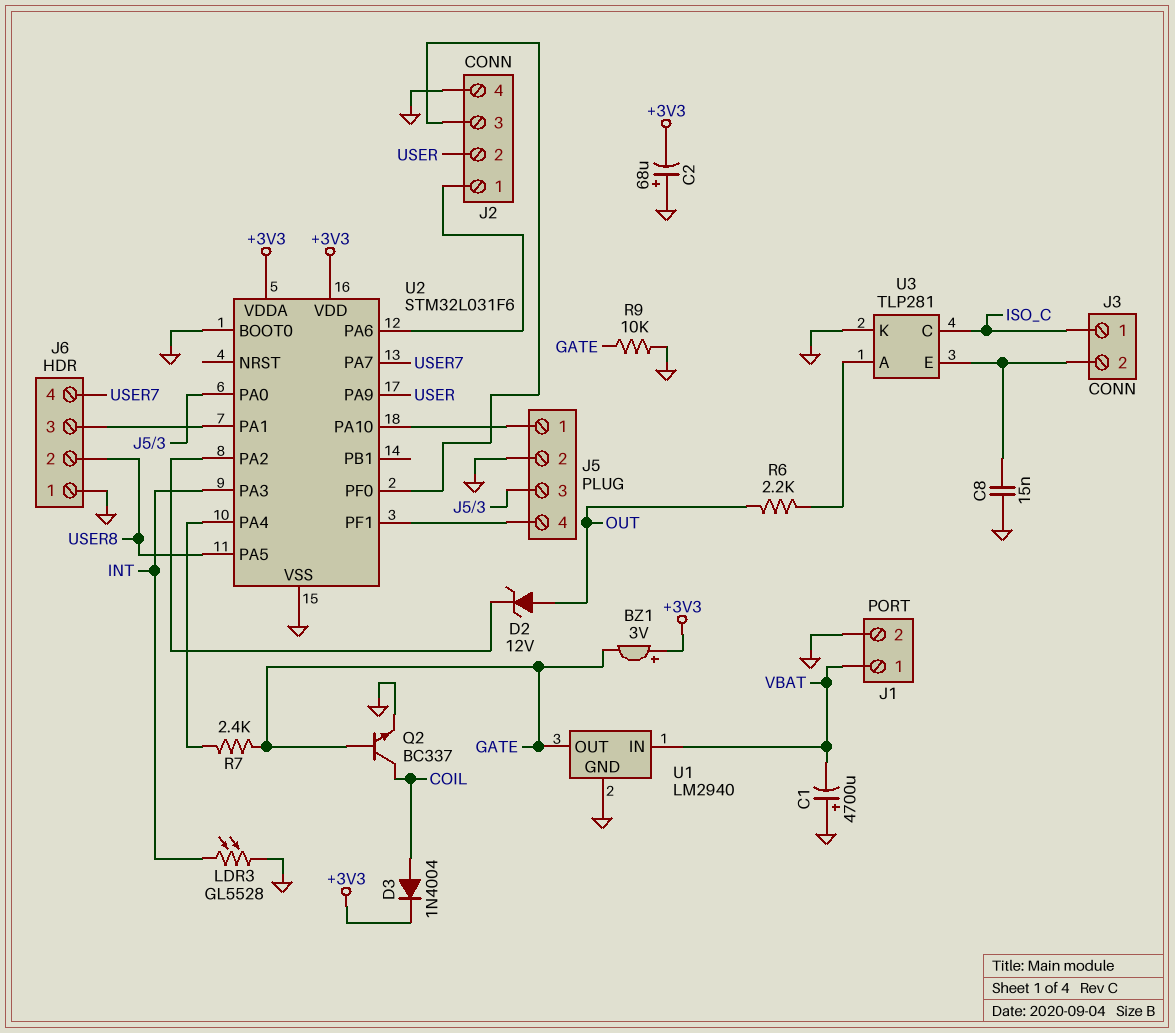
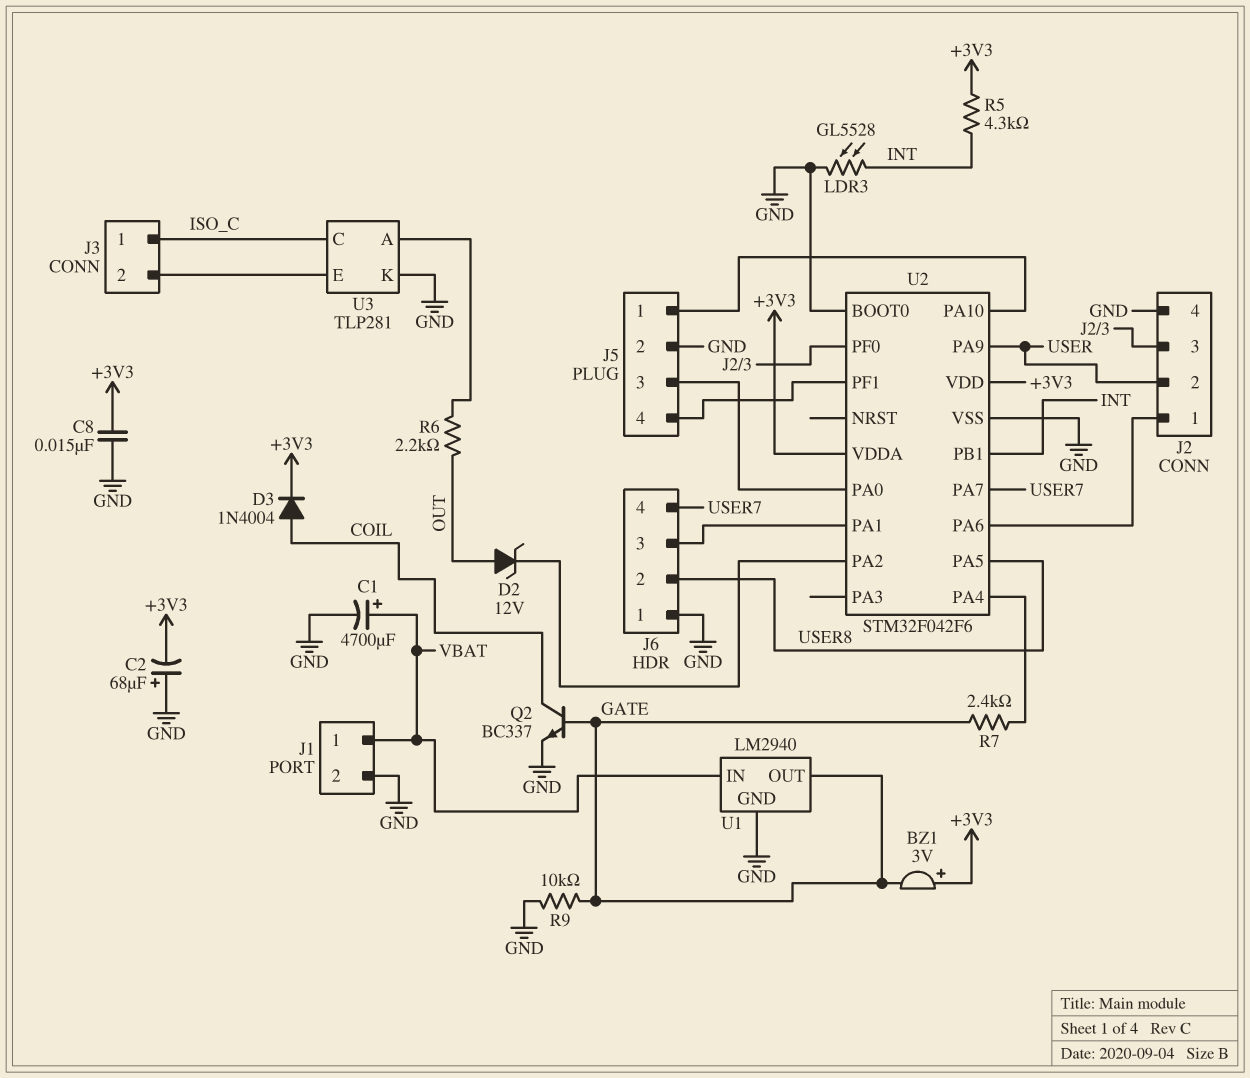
C1: 4700uF (plus GND, minus VBAT) -> 4700uF (plus VBAT, minus GND)
C8: 15nF (GND, J3/2) -> 15nF (+3V3, GND)
R5: none -> 4.3k (+3V3, INT)
U2: STM32L031F6 -> STM32F042F6
U2 pin PA3: INT -> none
U2 pin PB1: none -> INT

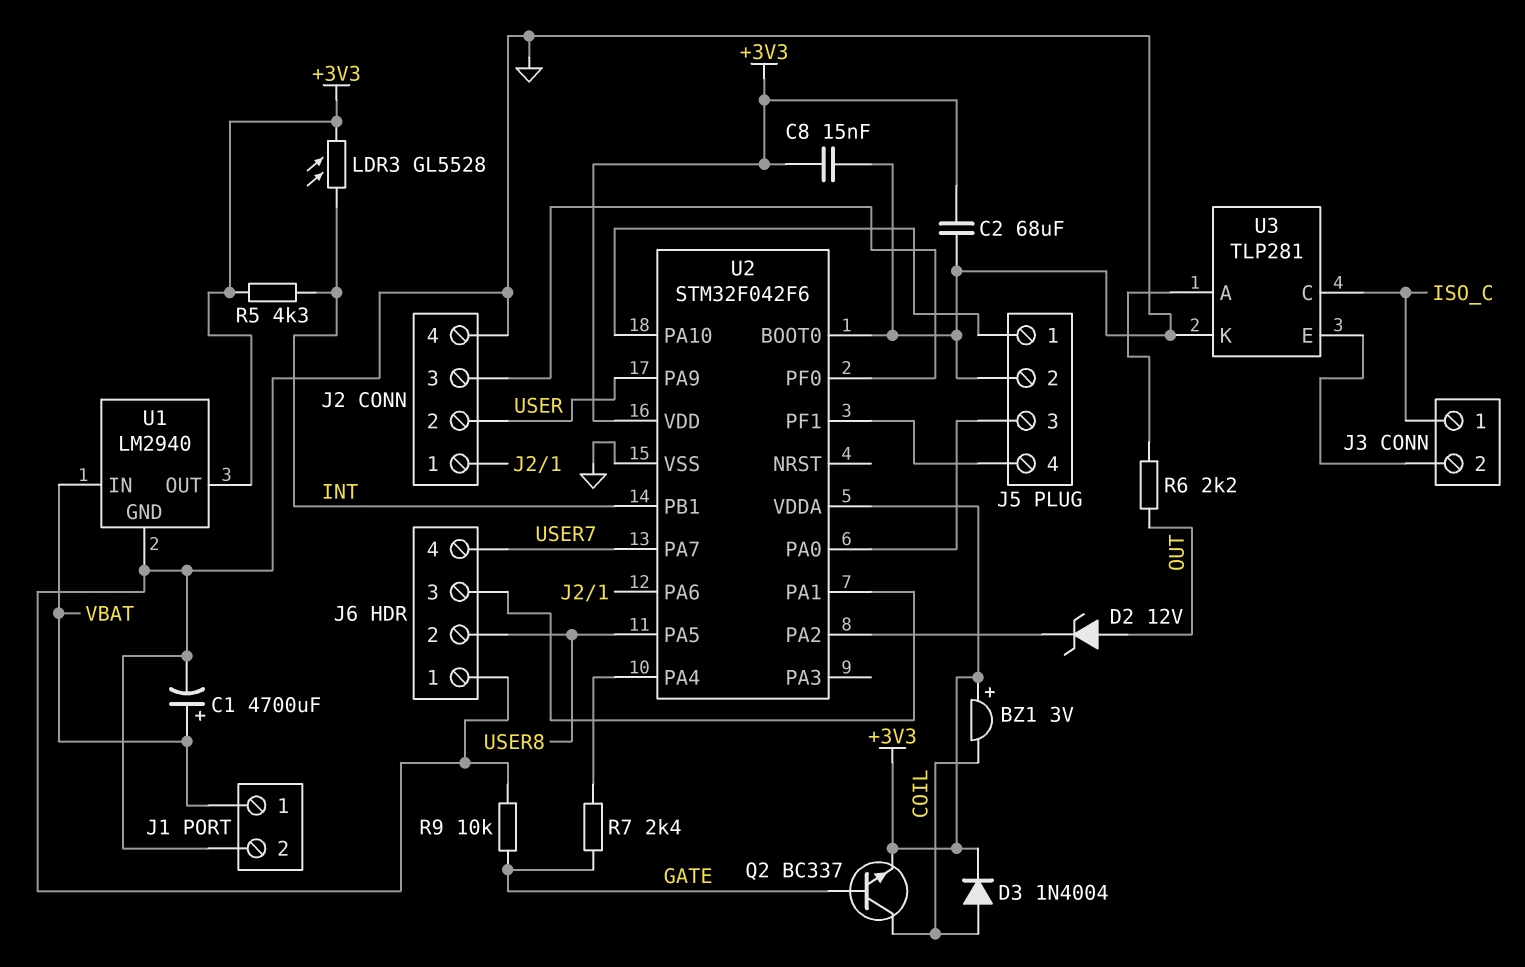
BZ1: buzzer 3V (plus +3V3, minus GATE) -> buzzer 3V (plus +3V3, minus COIL)
C2: 68uF (plus GND, minus +3V3) -> 68uF (+3V3, GND)
LDR3: GL5528 (GND, INT) -> GL5528 (+3V3, INT)
Q2: NPN BC337 (B GATE, C COIL, E GND) -> NPN BC337 (B GATE, C COIL, E +3V3)
U1 pin OUT: GATE -> +3V3

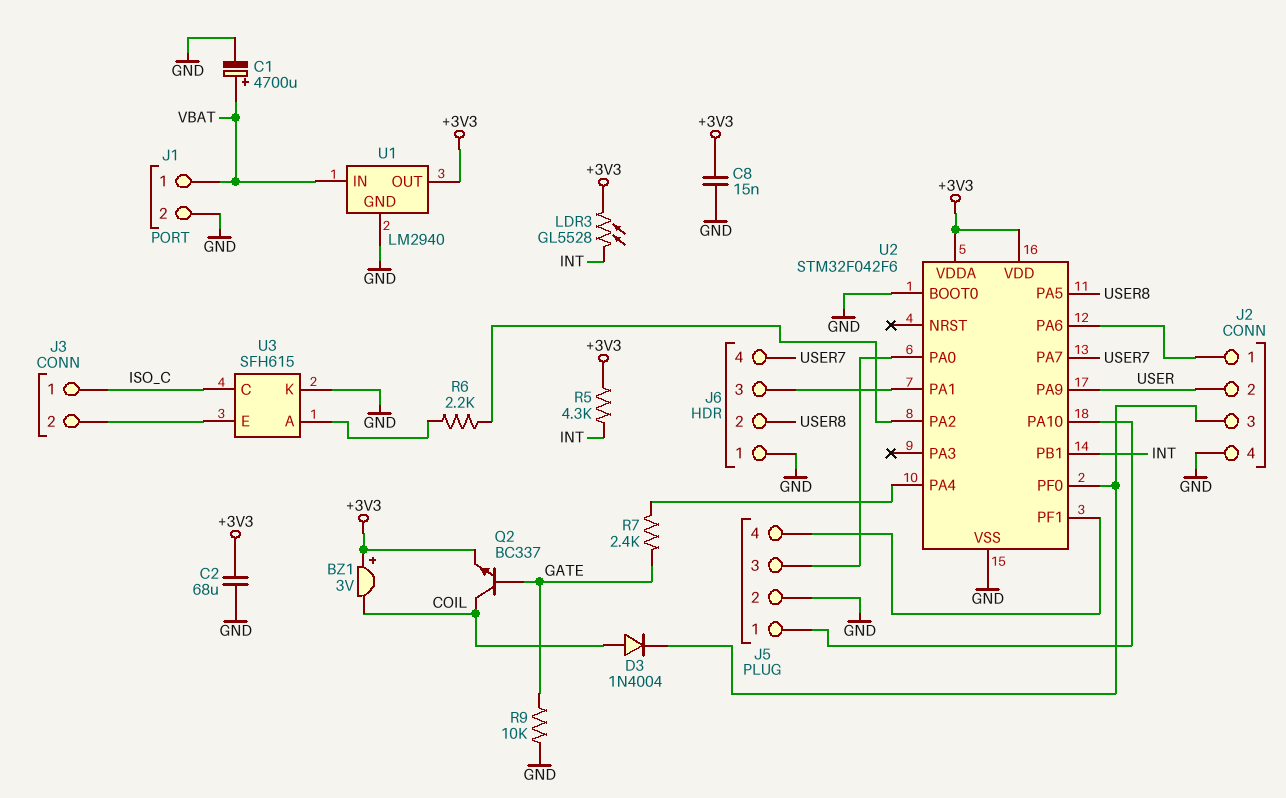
D2: zener 12V (A OUT, K U2/PA2) -> none
D3: diode 1N4004 (A COIL, K +3V3) -> diode 1N4004 (A COIL, K J2/3)
R6: 2.2k (OUT, U3/A) -> 2.2k (U2/PA2, U3/A)
U3: TLP281 -> SFH615

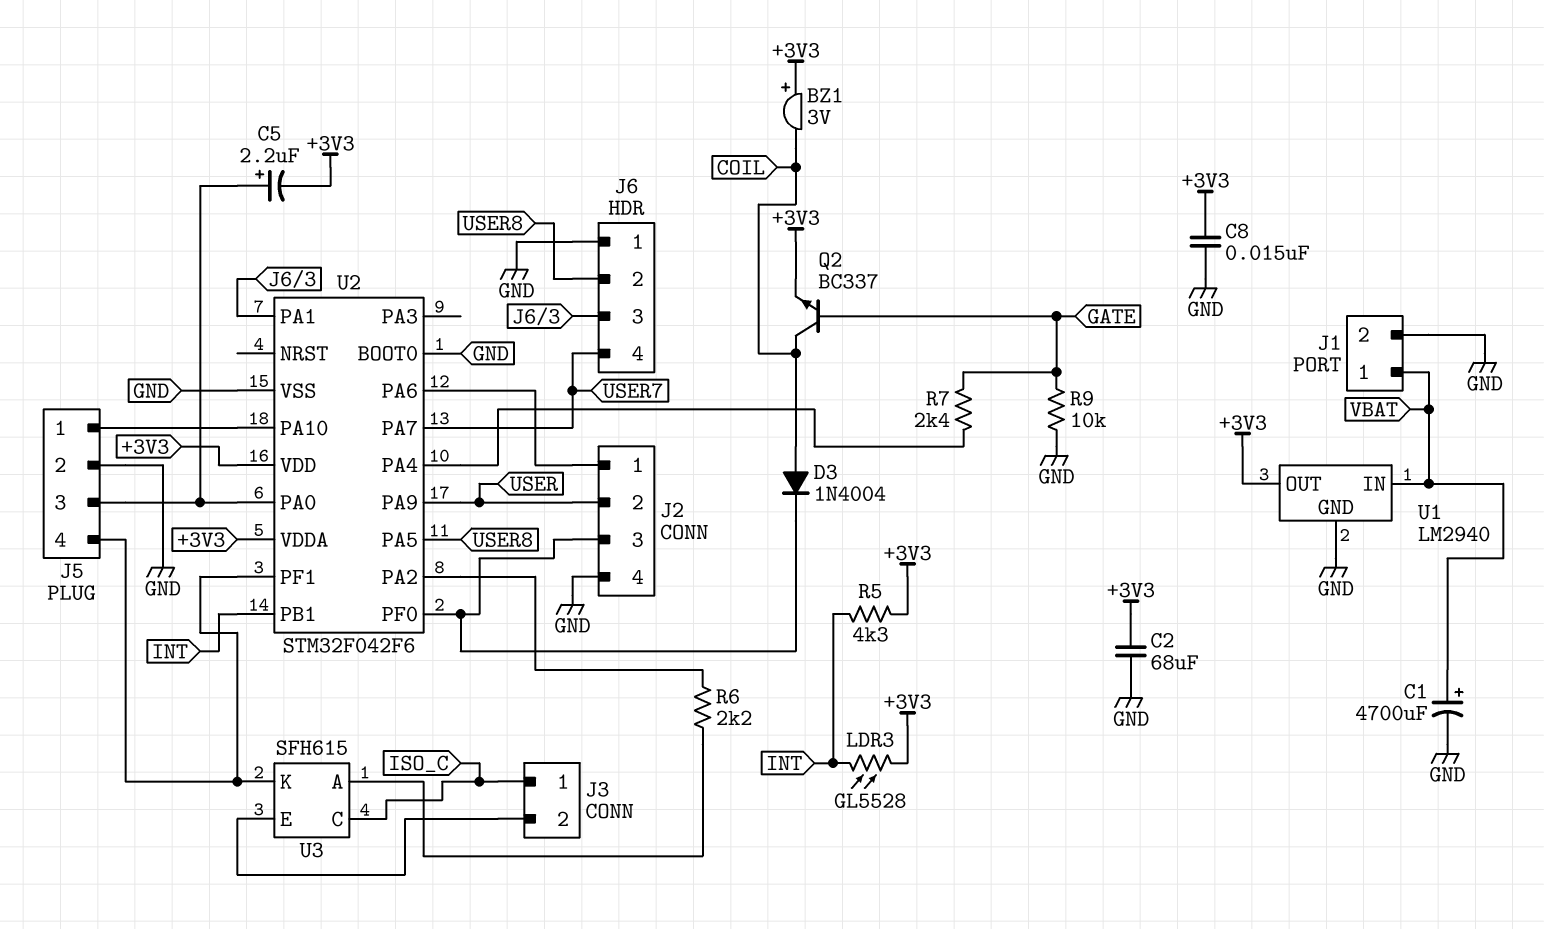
C5: none -> 2.2uF (plus J5/3, minus +3V3)
U3 pin K: GND -> J5/4

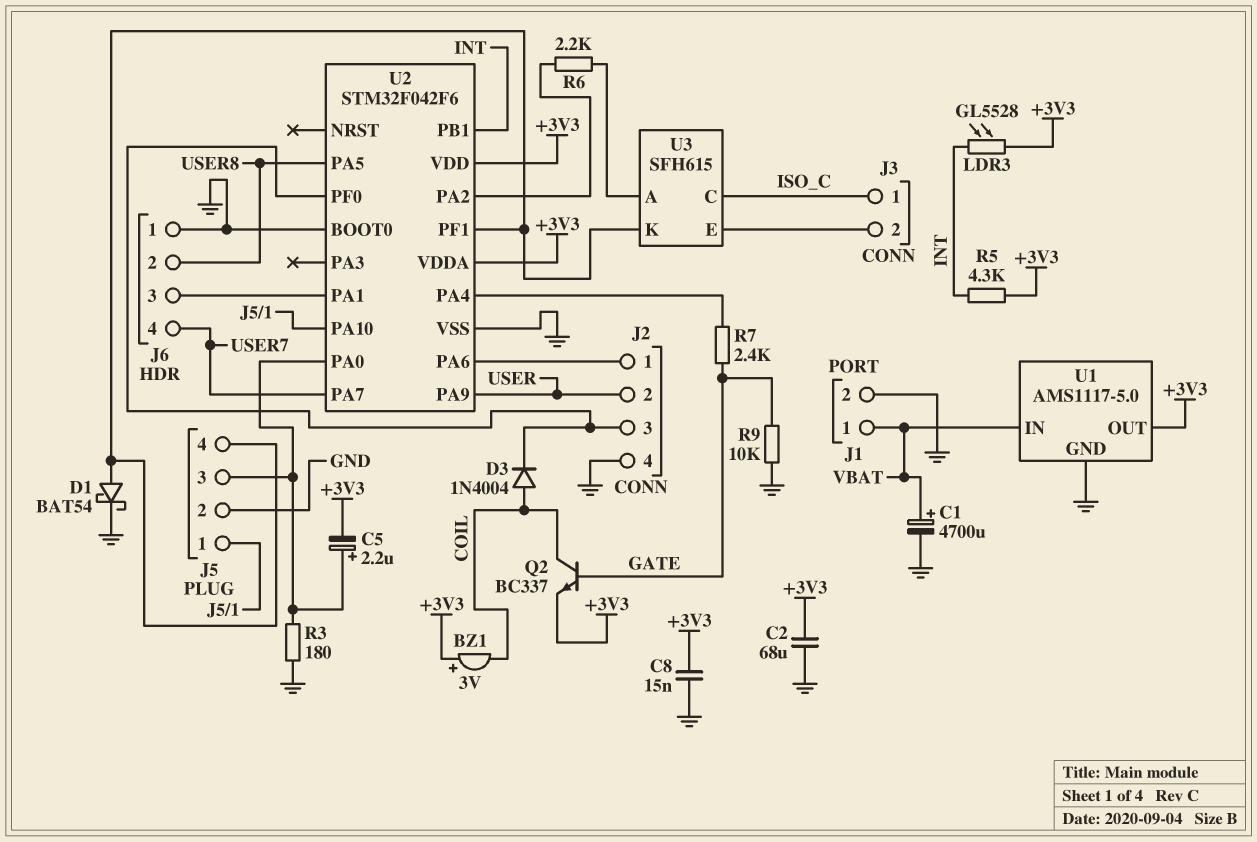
D1: none -> schottky BAT54 (A J5/4, K GND)
R3: none -> 180 (GND, J5/3)
U1: LM2940 -> AMS1117-5.0

